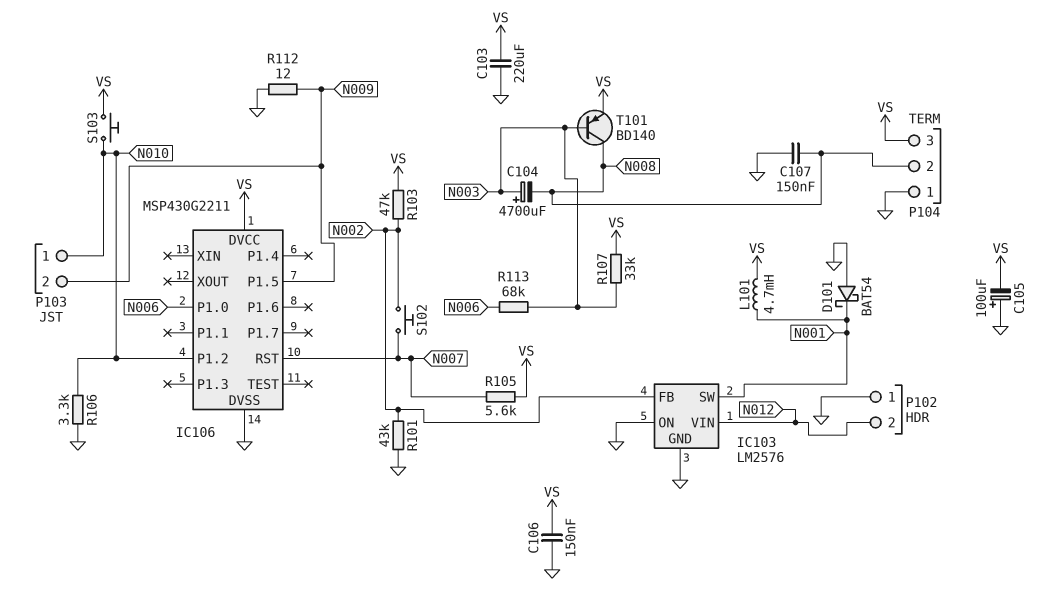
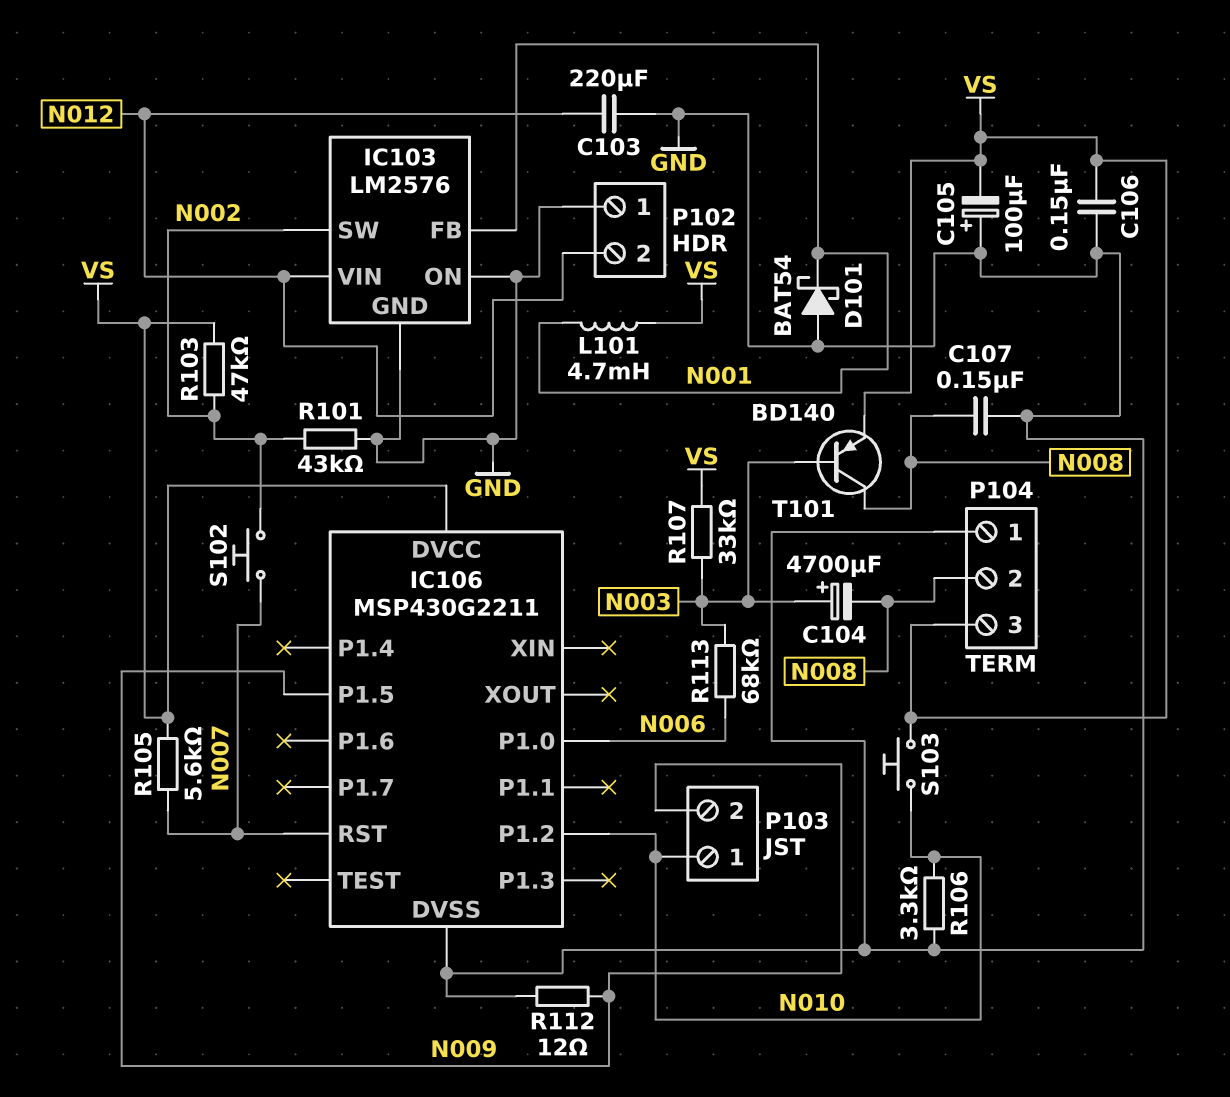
C103: 220uF (GND, VS) -> 220uF (GND, N012)
IC103 pin FB: N002 -> N001
IC103 pin SW: N001 -> N002

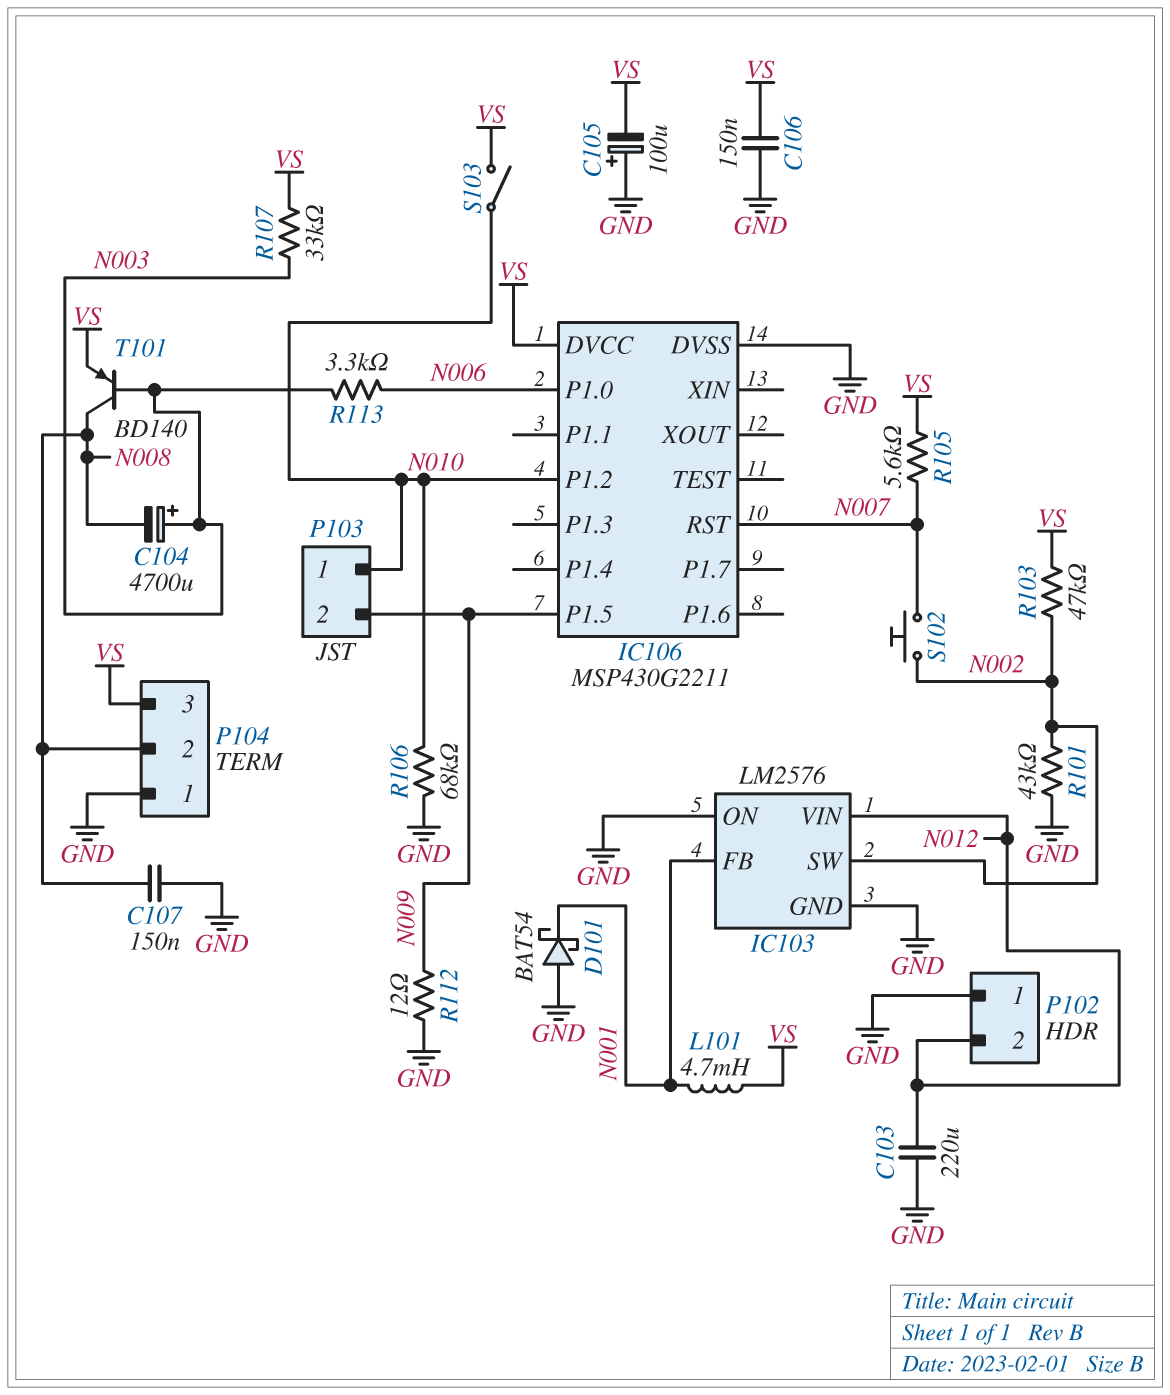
R106: 3.3k (GND, N010) -> 68k (GND, N010)
R113: 68k (N003, N006) -> 3.3k (N003, N006)
S103: button (N010, VS) -> switch (N010, VS)

